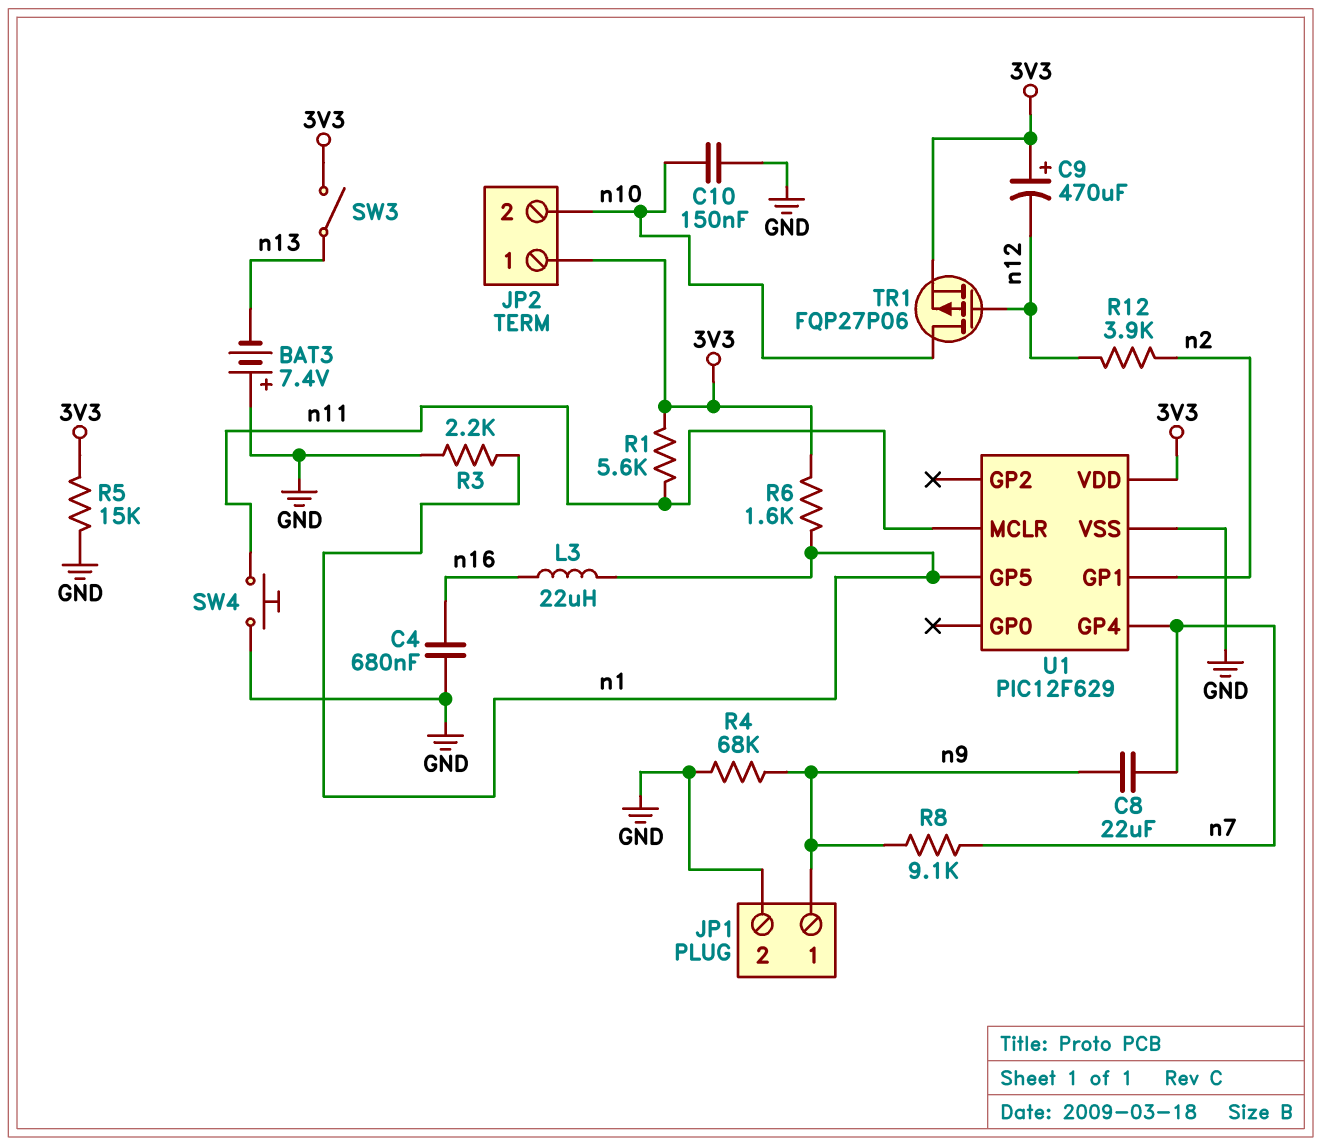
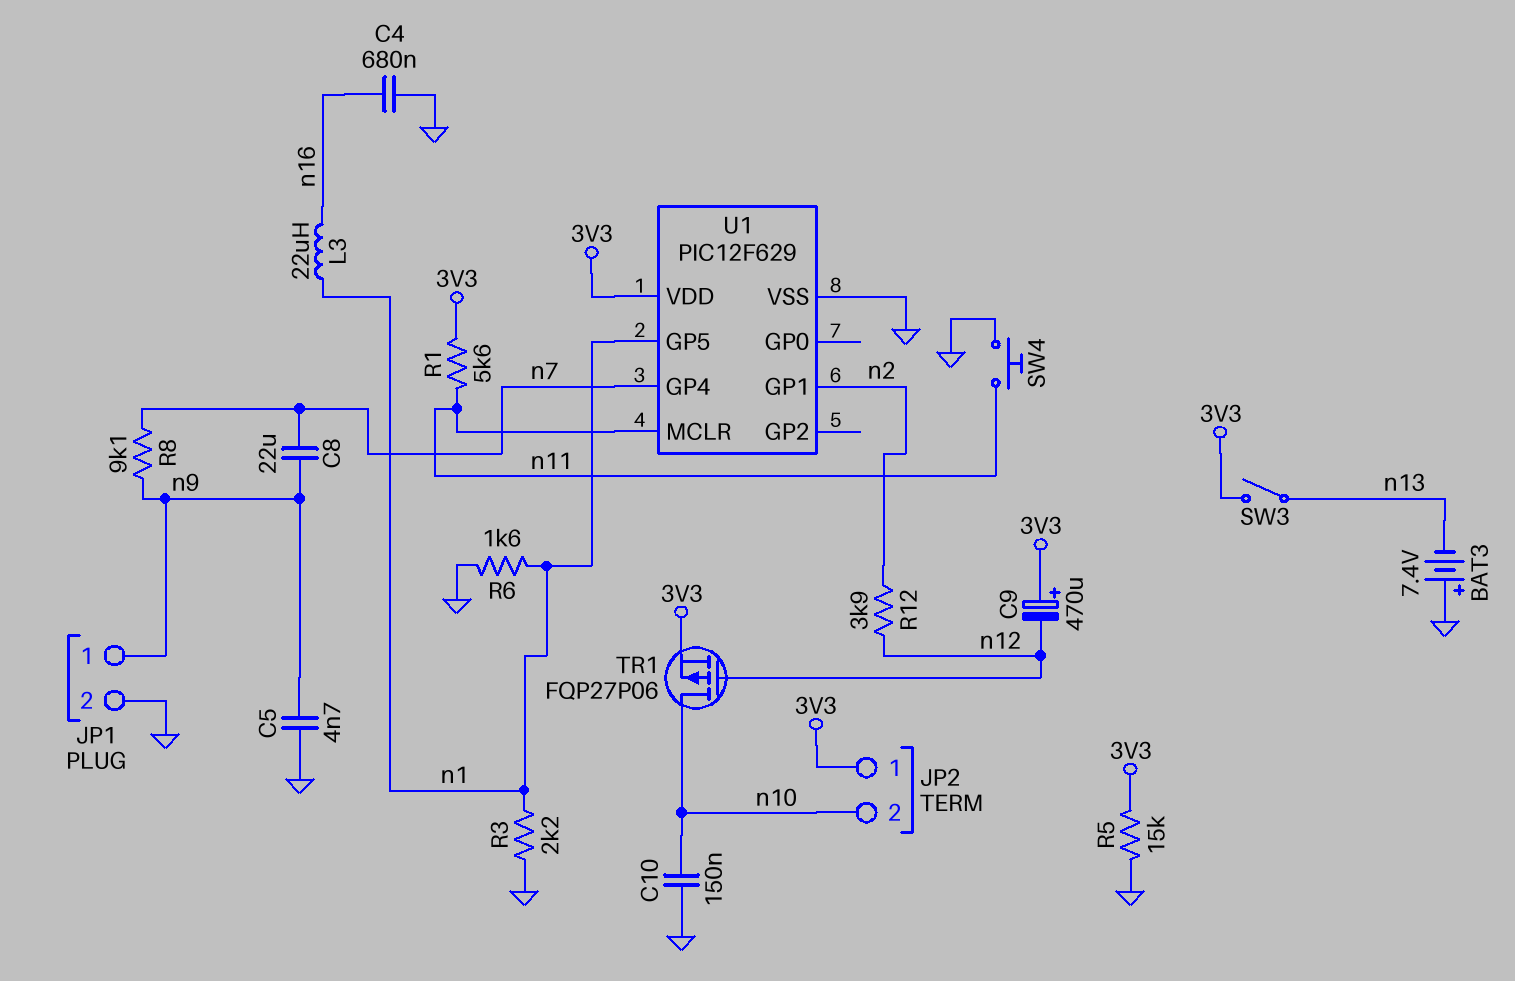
C5: none -> 4.7nF (GND, n9)
R4: 68k (GND, n9) -> none
R6: 1.6k (3V3, n1) -> 1.6k (GND, n1)

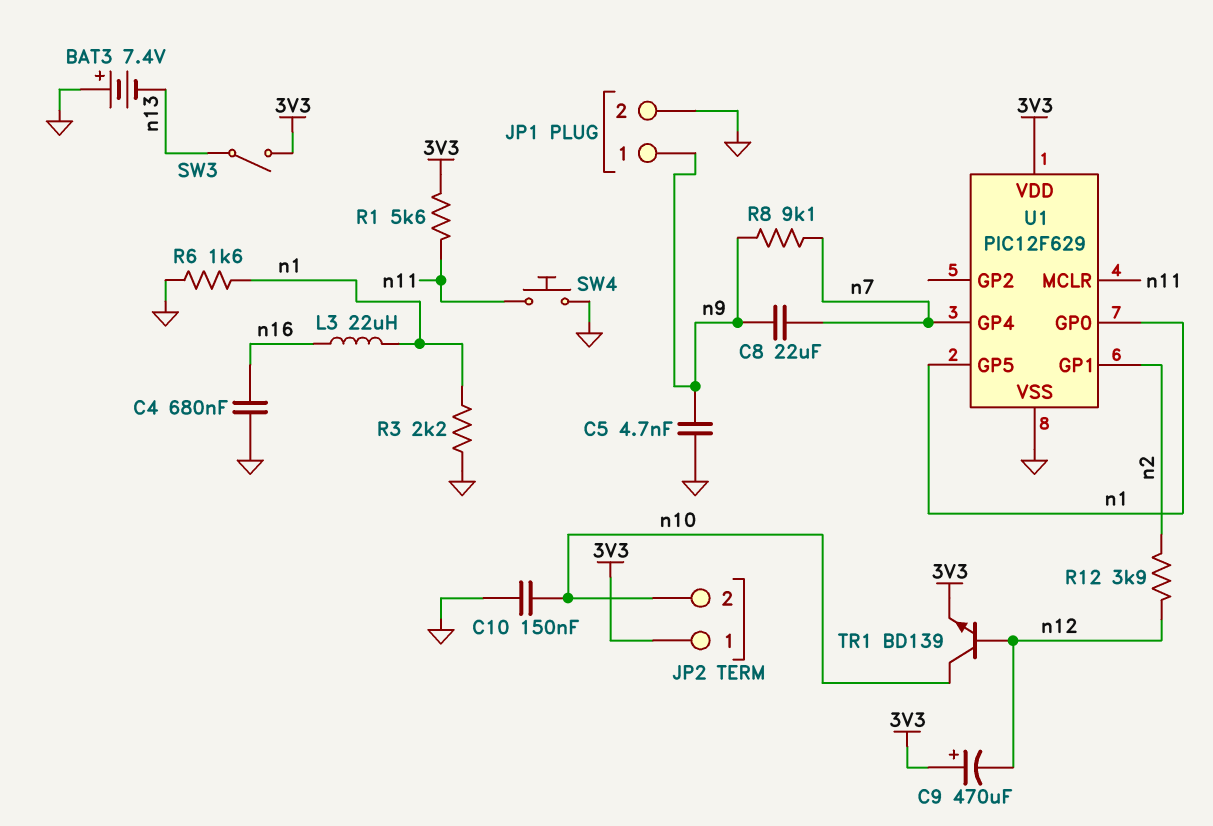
R5: 15k (3V3, GND) -> none
TR1: PMOS FQP27P06 (G n12, D n10, S 3V3) -> NPN BD139 (B n12, C n10, E 3V3)
U1 pin GP0: none -> n1

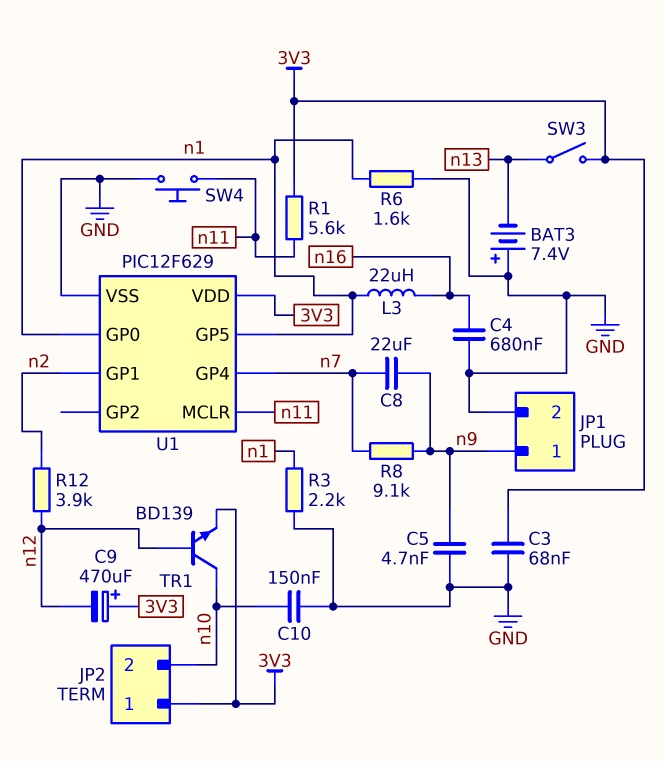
C3: none -> 68nF (3V3, GND)

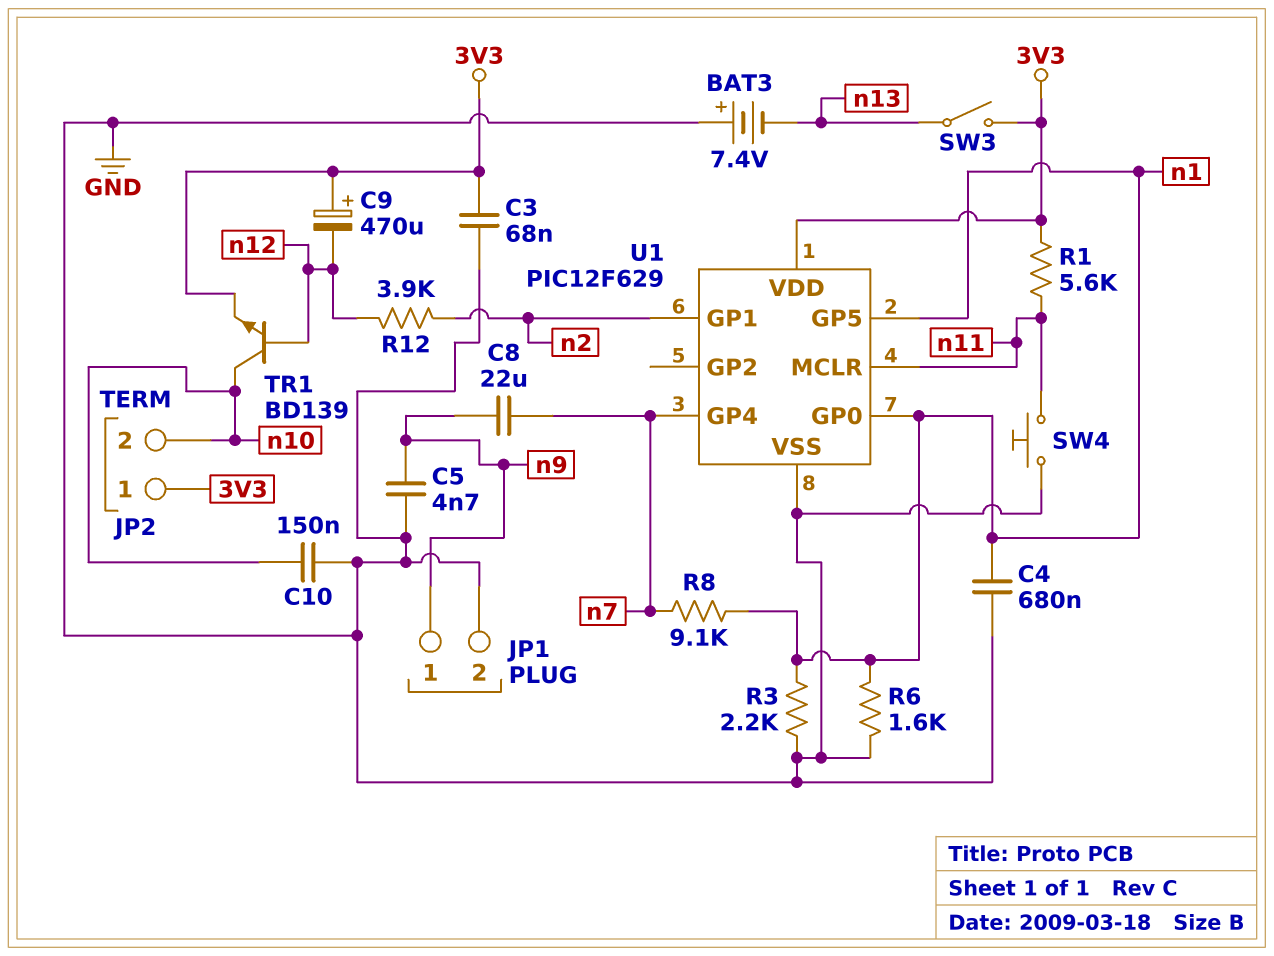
C4: 680nF (GND, n16) -> 680nF (GND, n1)
L3: 22uH (n1, n16) -> none
R8: 9.1k (n7, n9) -> 9.1k (n1, n7)

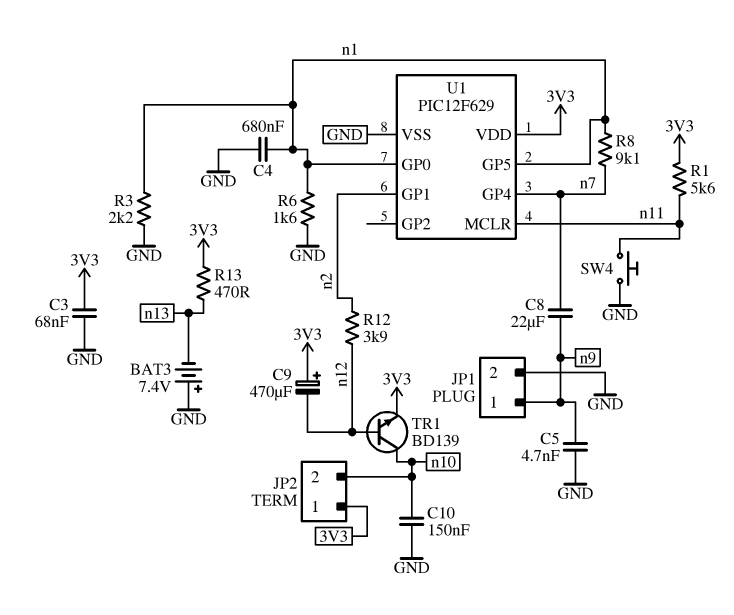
R13: none -> 470 (3V3, n13)
SW3: switch (3V3, n13) -> none

